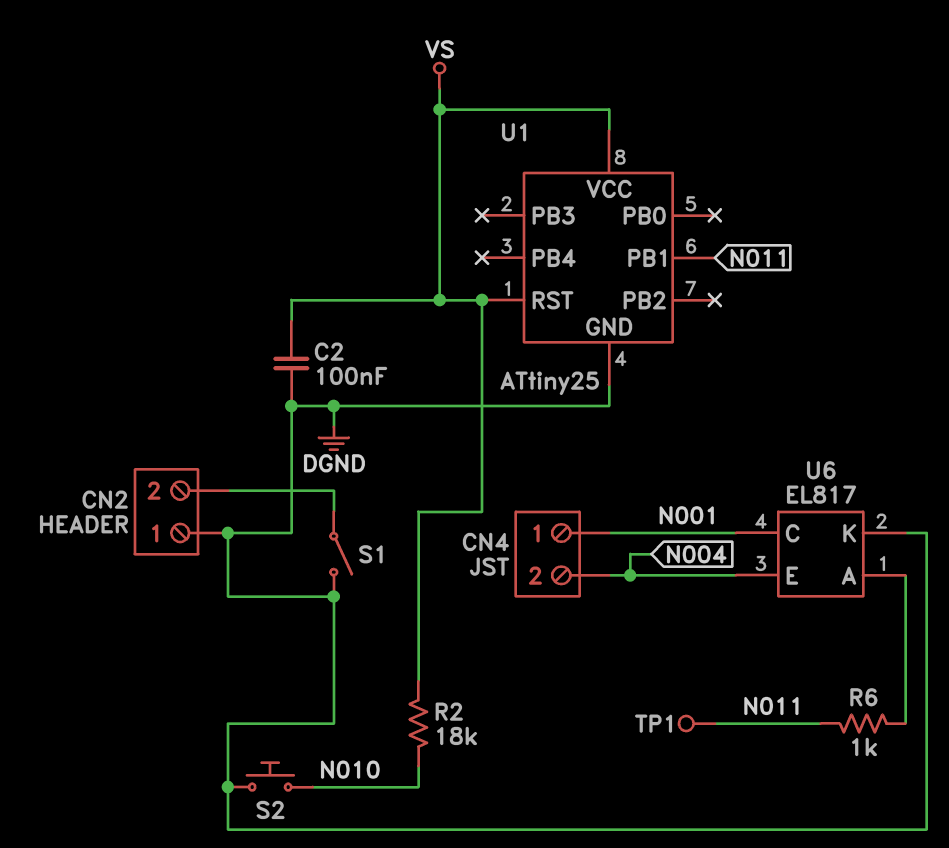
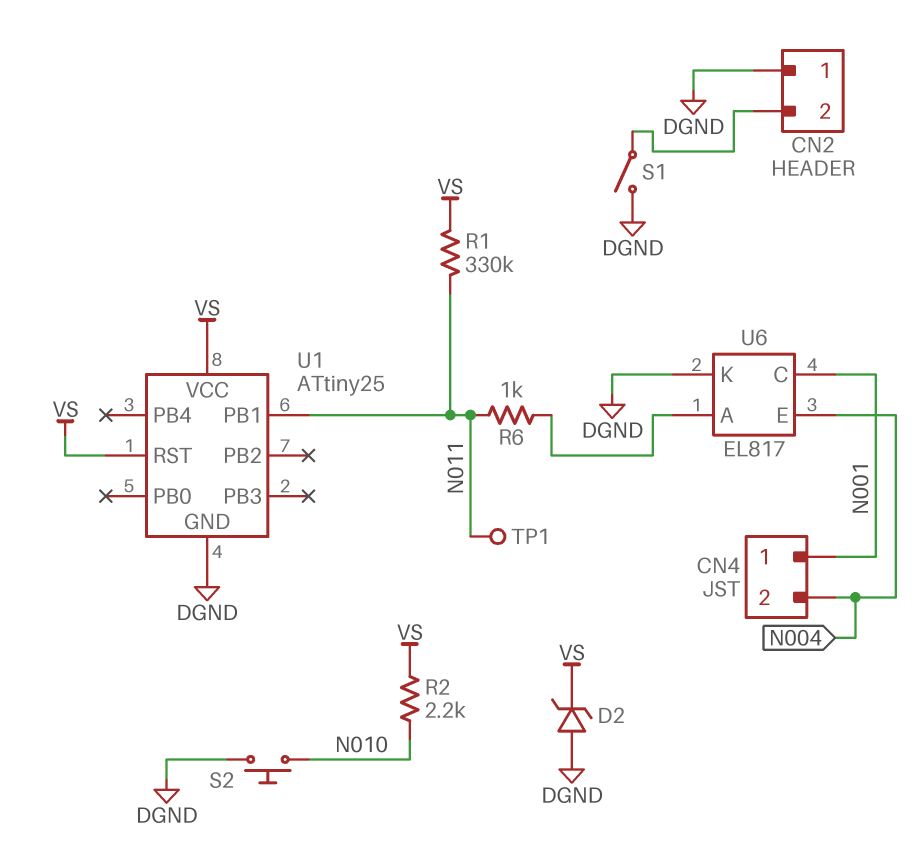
C2: 100nF (DGND, VS) -> none
D2: none -> zener (A DGND, K VS)
R1: none -> 330k (N011, VS)
R2: 18k (N010, VS) -> 2.2k (N010, VS)

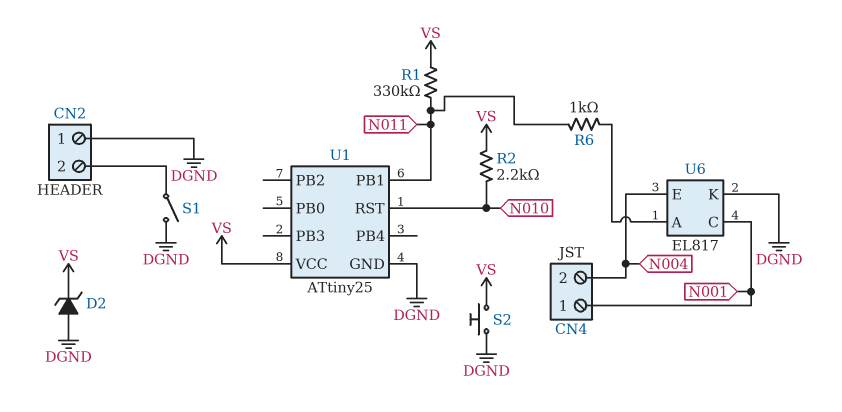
S2: button (DGND, N010) -> button (DGND, VS)
TP1: test point (N011) -> none
U1 pin RST: VS -> N010

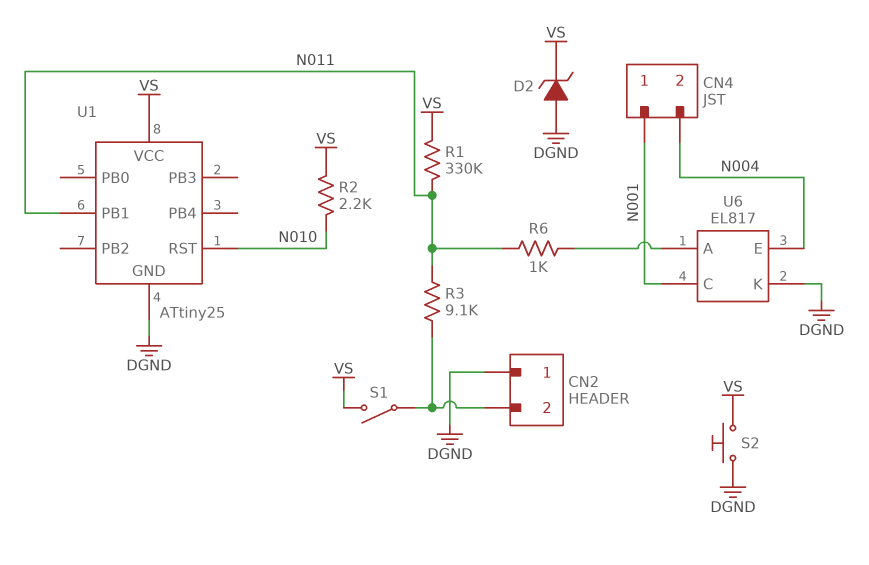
R3: none -> 9.1k (CN2/2, N011)
S1: switch (CN2/2, DGND) -> switch (CN2/2, VS)

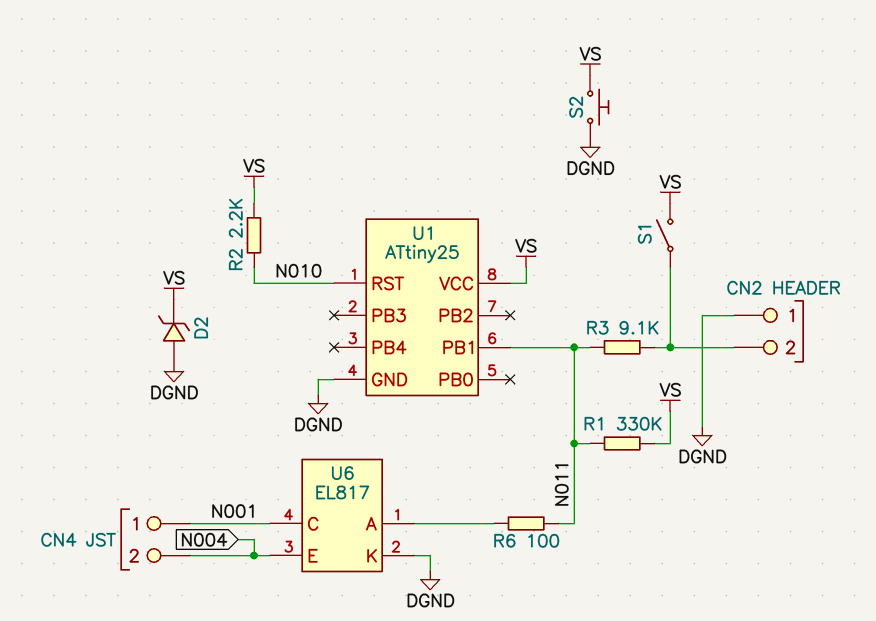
R6: 1k (N011, U6/A) -> 100 (N011, U6/A)

